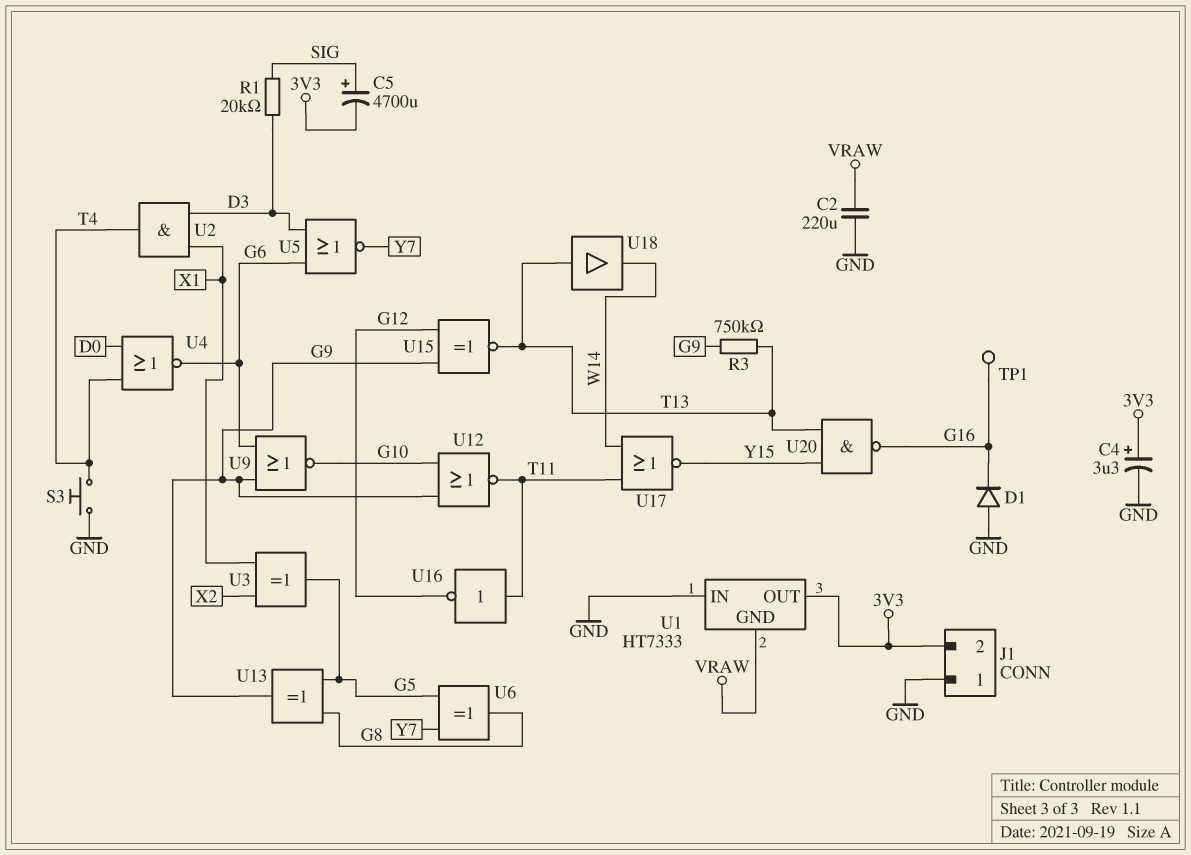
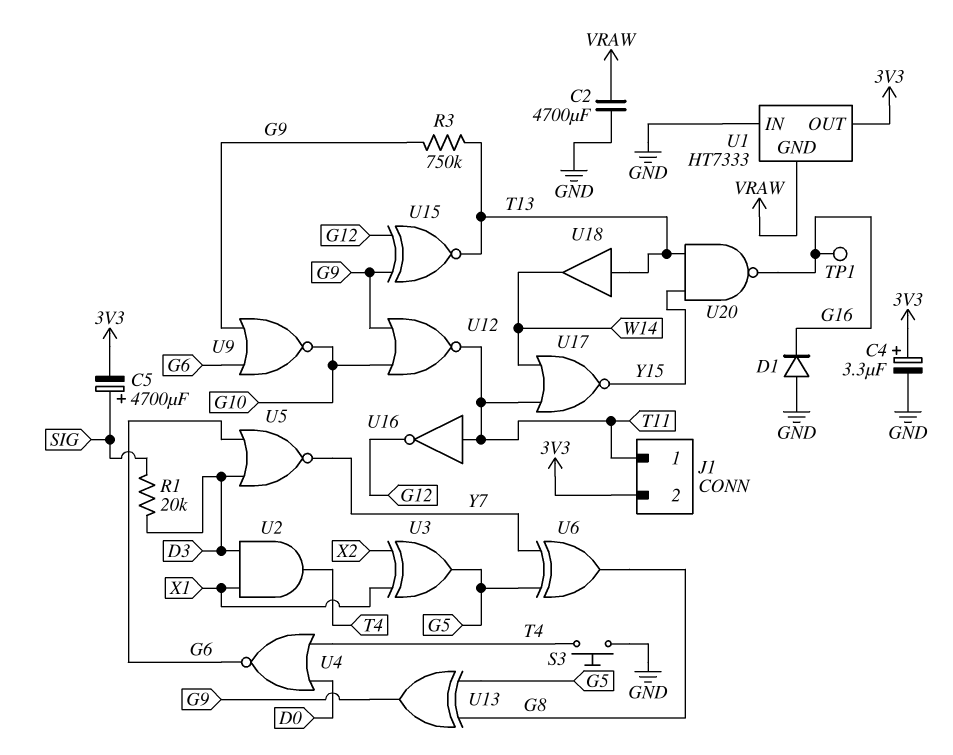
C2: 220uF (GND, VRAW) -> 4700uF (GND, VRAW)
J1 pin 1: GND -> T11

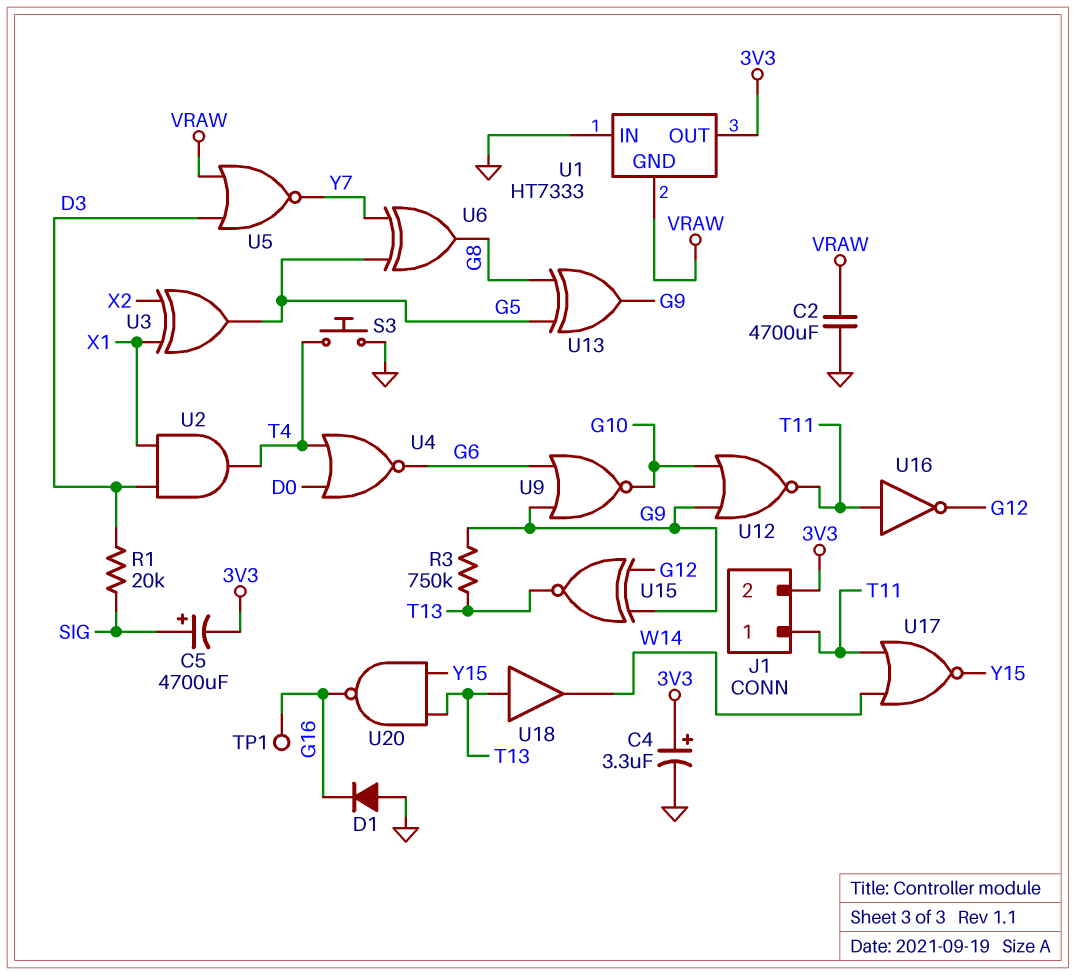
U5: NOR (in D3, in G6, out Y7) -> NOR (in D3, in VRAW, out Y7)

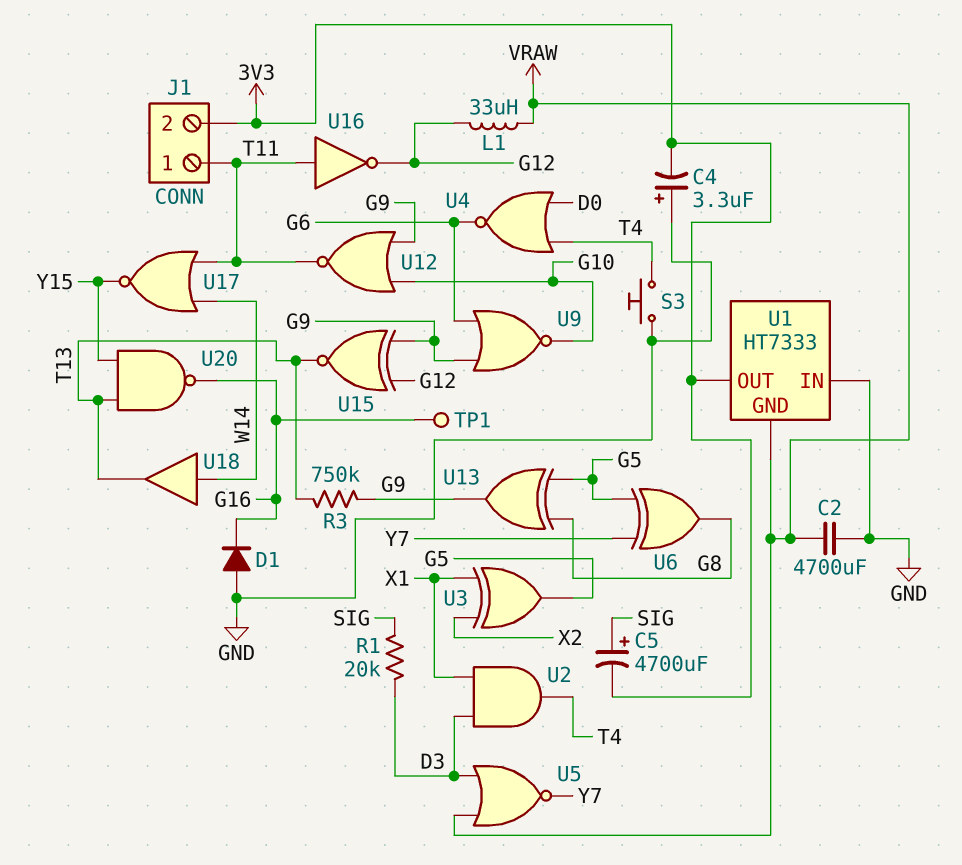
C4: 3.3uF (plus 3V3, minus GND) -> 3.3uF (plus GND, minus 3V3)
L1: none -> 33uH (G12, VRAW)
U18: buffer (in T13, out W14) -> buffer (in W14, out T13)

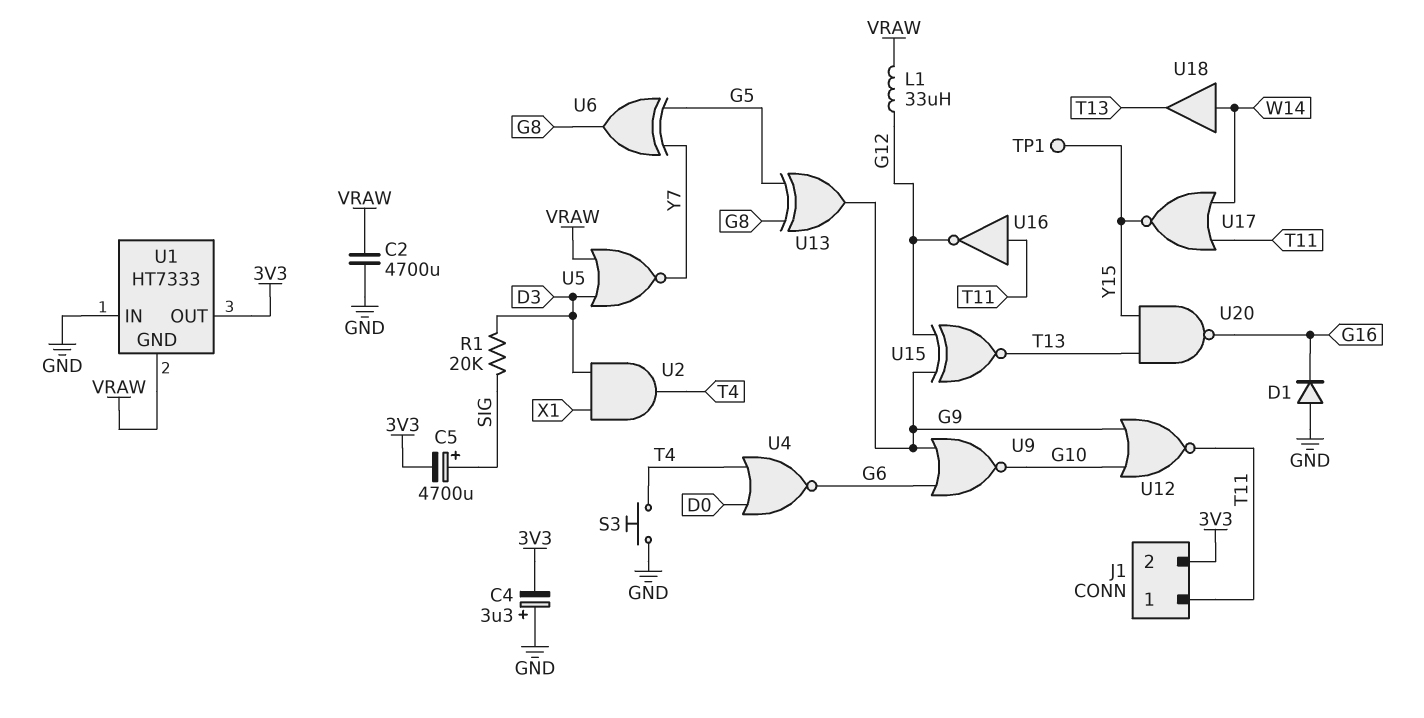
R3: 750k (G9, T13) -> none
TP1: test point (G16) -> test point (Y15)
U3: XOR (in X1, in X2, out G5) -> none

